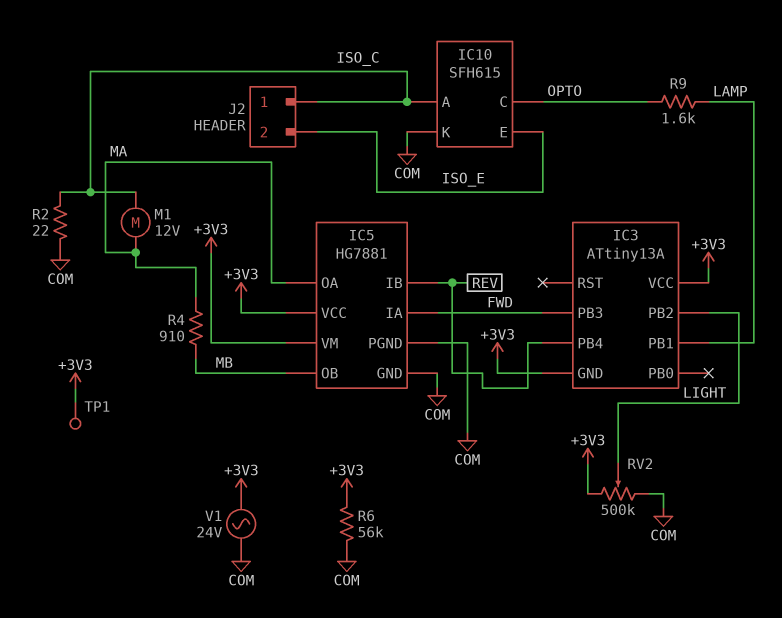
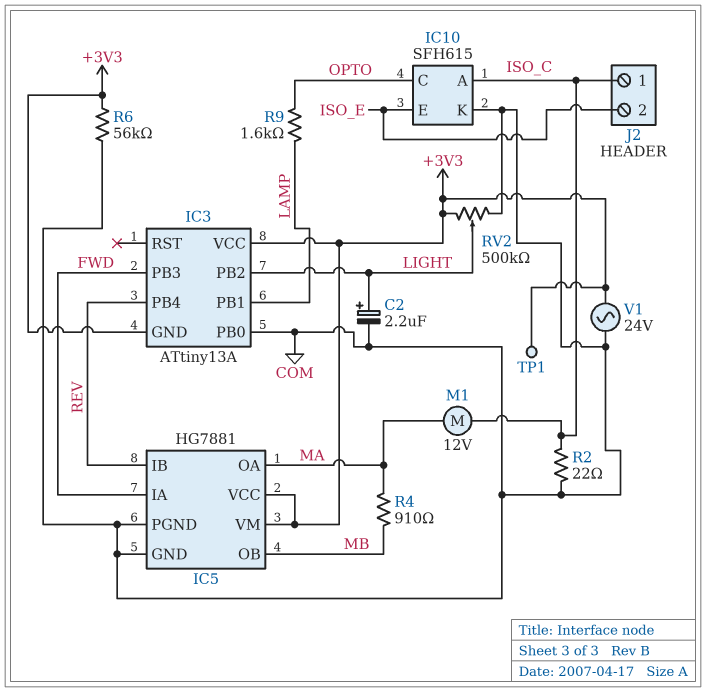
C2: none -> 2.2uF (plus LIGHT, minus COM)
IC3 pin PB0: none -> COM

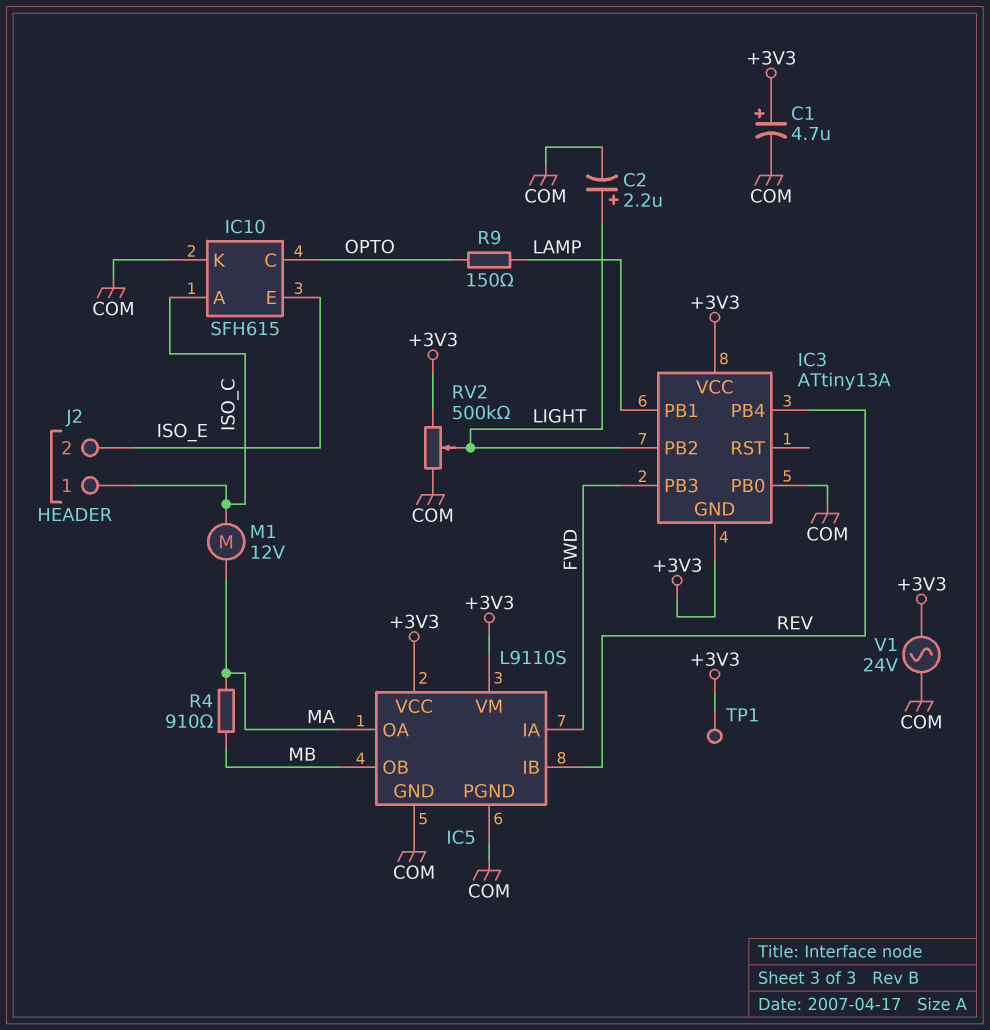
C1: none -> 4.7uF (plus +3V3, minus COM)
IC5: HG7881 -> L9110S
R2: 22 (COM, ISO_C) -> none
R6: 56k (+3V3, COM) -> none
R9: 1.6k (LAMP, OPTO) -> 150 (LAMP, OPTO)

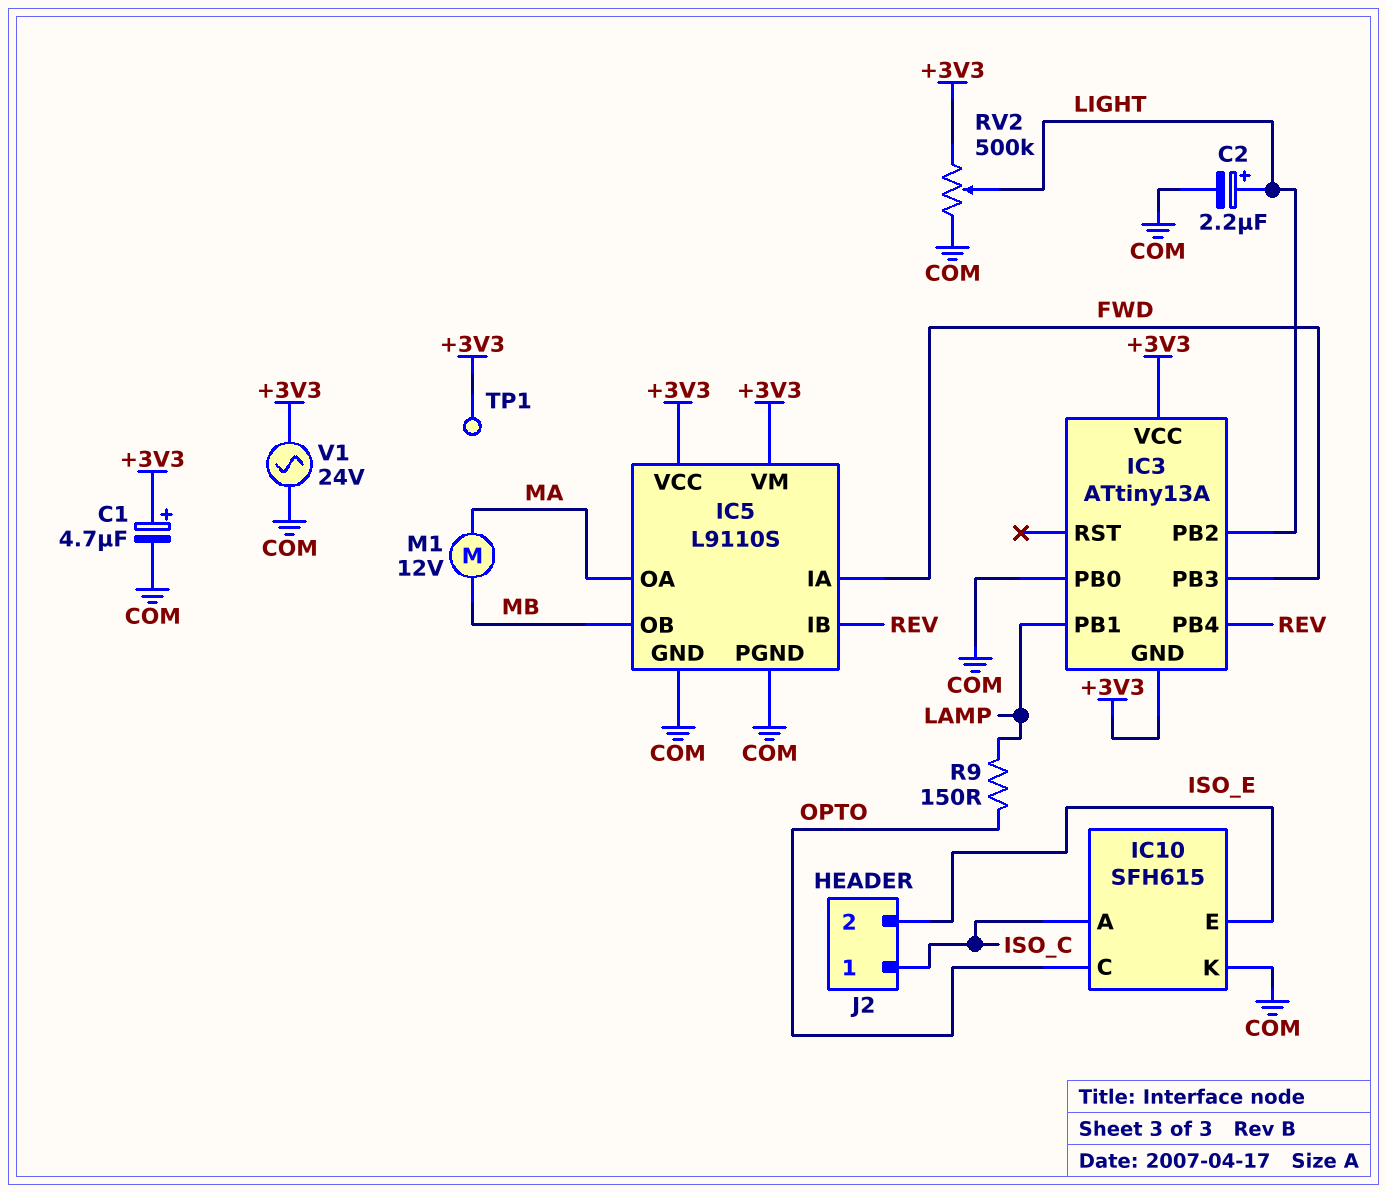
M1: motor 12V (ISO_C, MA) -> motor 12V (MA, MB)
R4: 910 (MA, MB) -> none

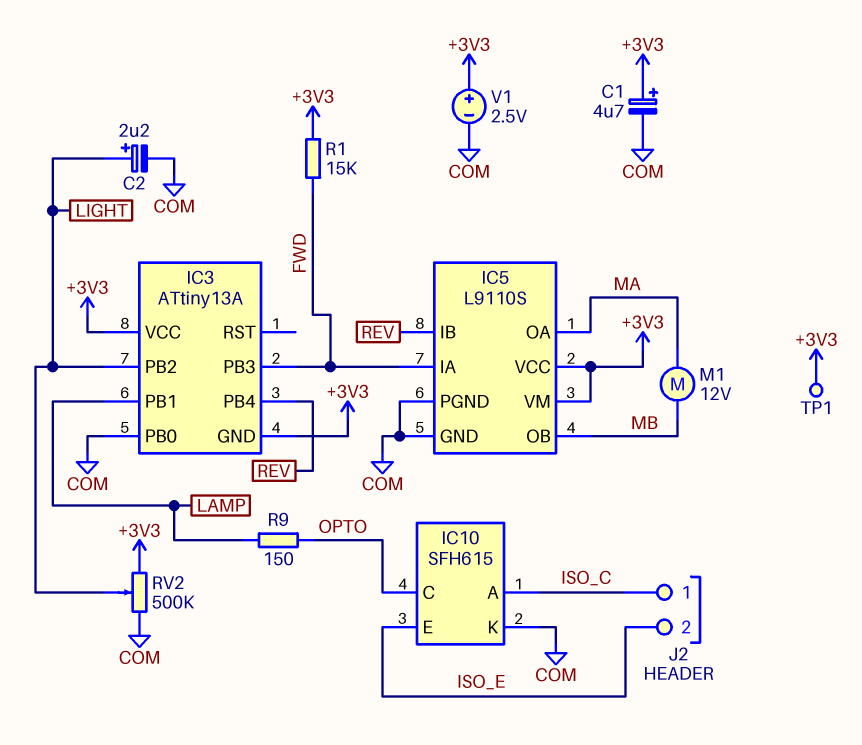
R1: none -> 15k (+3V3, FWD)
V1: AC 24V (+3V3, COM) -> 2.5V (plus +3V3, minus COM)

